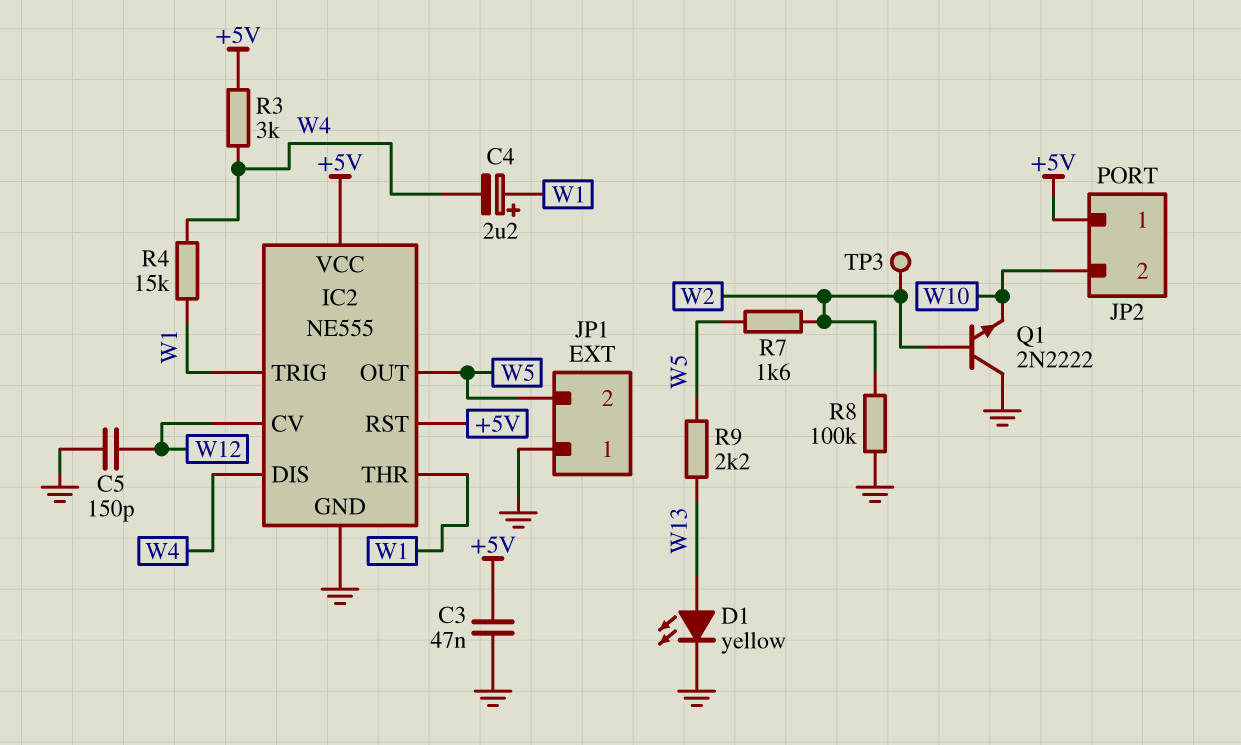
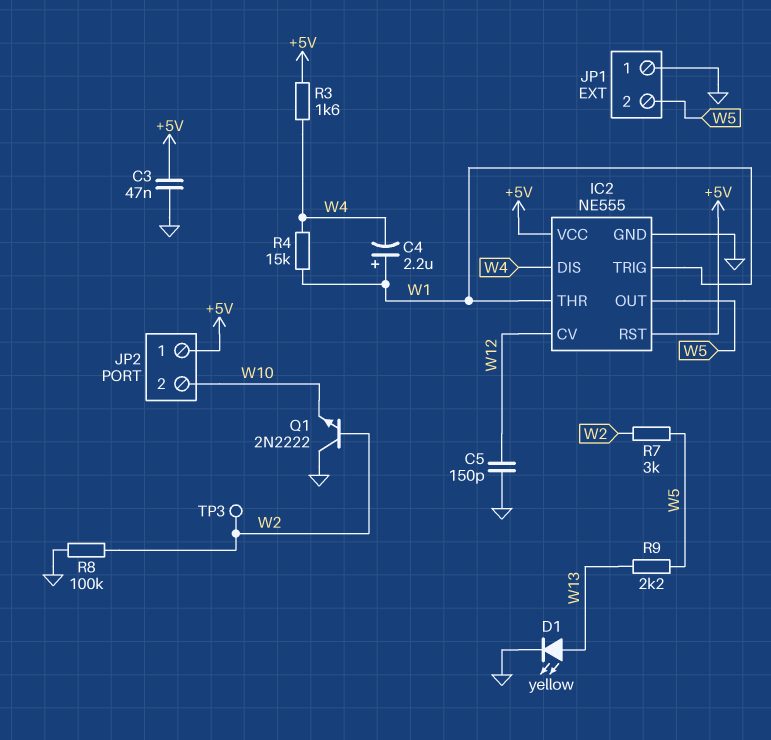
R3: 3k (+5V, W4) -> 1.6k (+5V, W4)
R7: 1.6k (W2, W5) -> 3k (W2, W5)

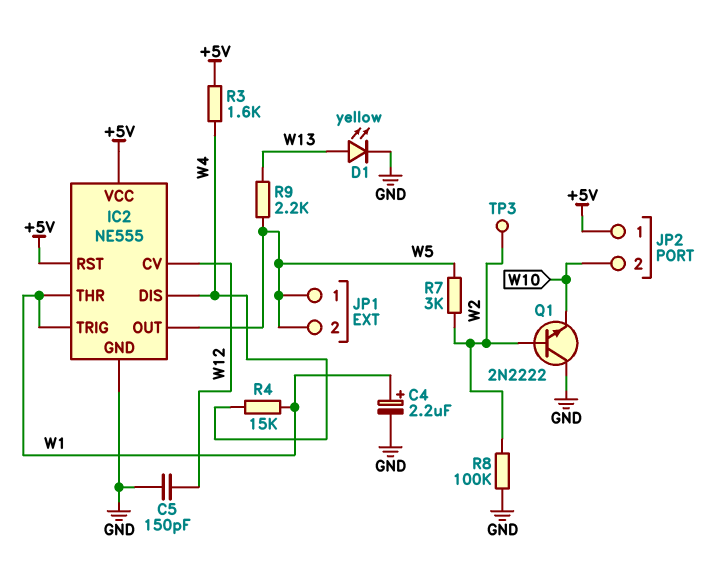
C3: 47nF (+5V, GND) -> none
C4: 2.2uF (plus W1, minus W4) -> 2.2uF (plus W1, minus GND)
JP1 pin 1: GND -> W5

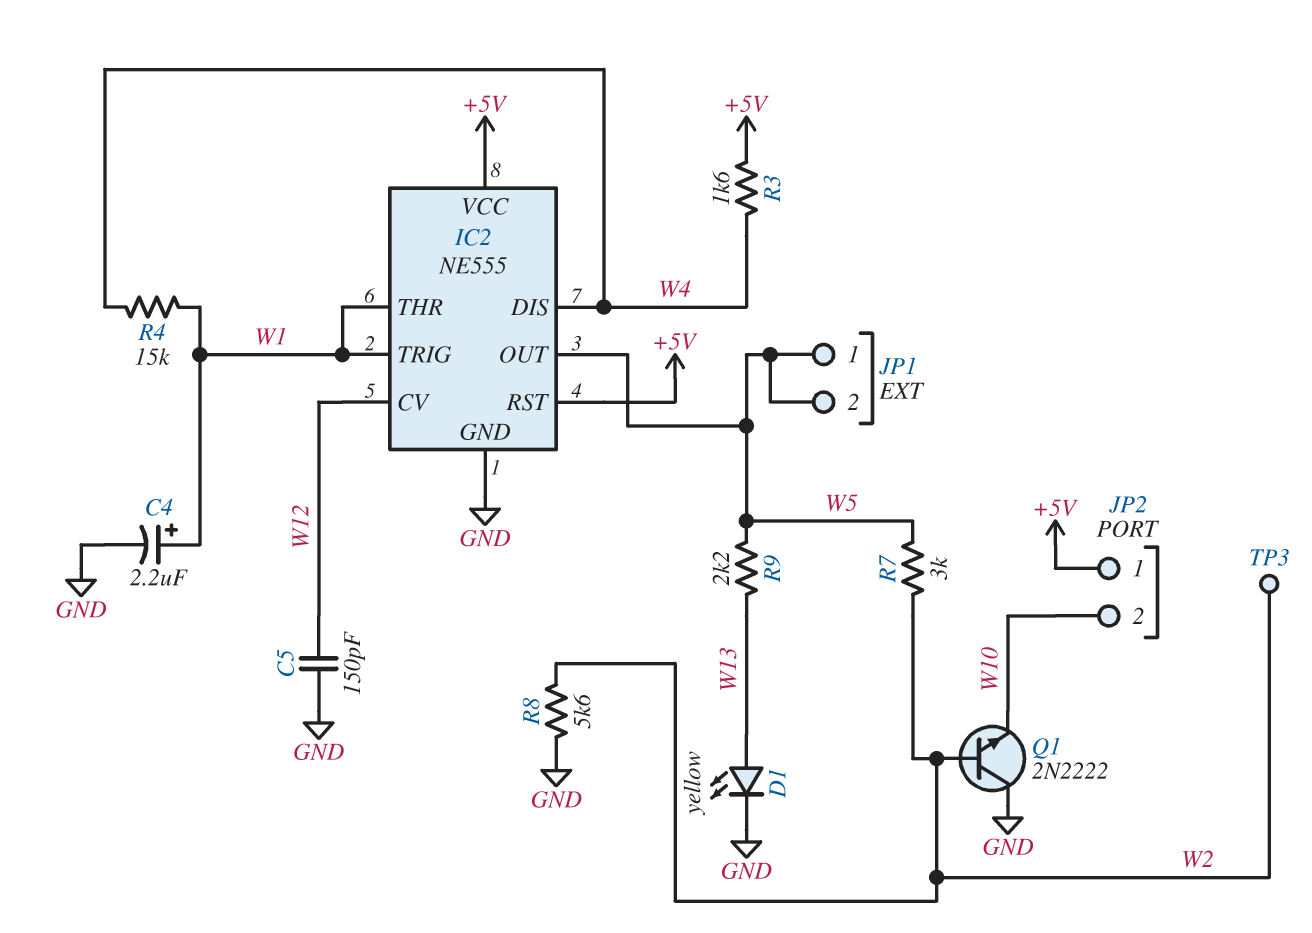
R8: 100k (GND, W2) -> 5.6k (GND, W2)

